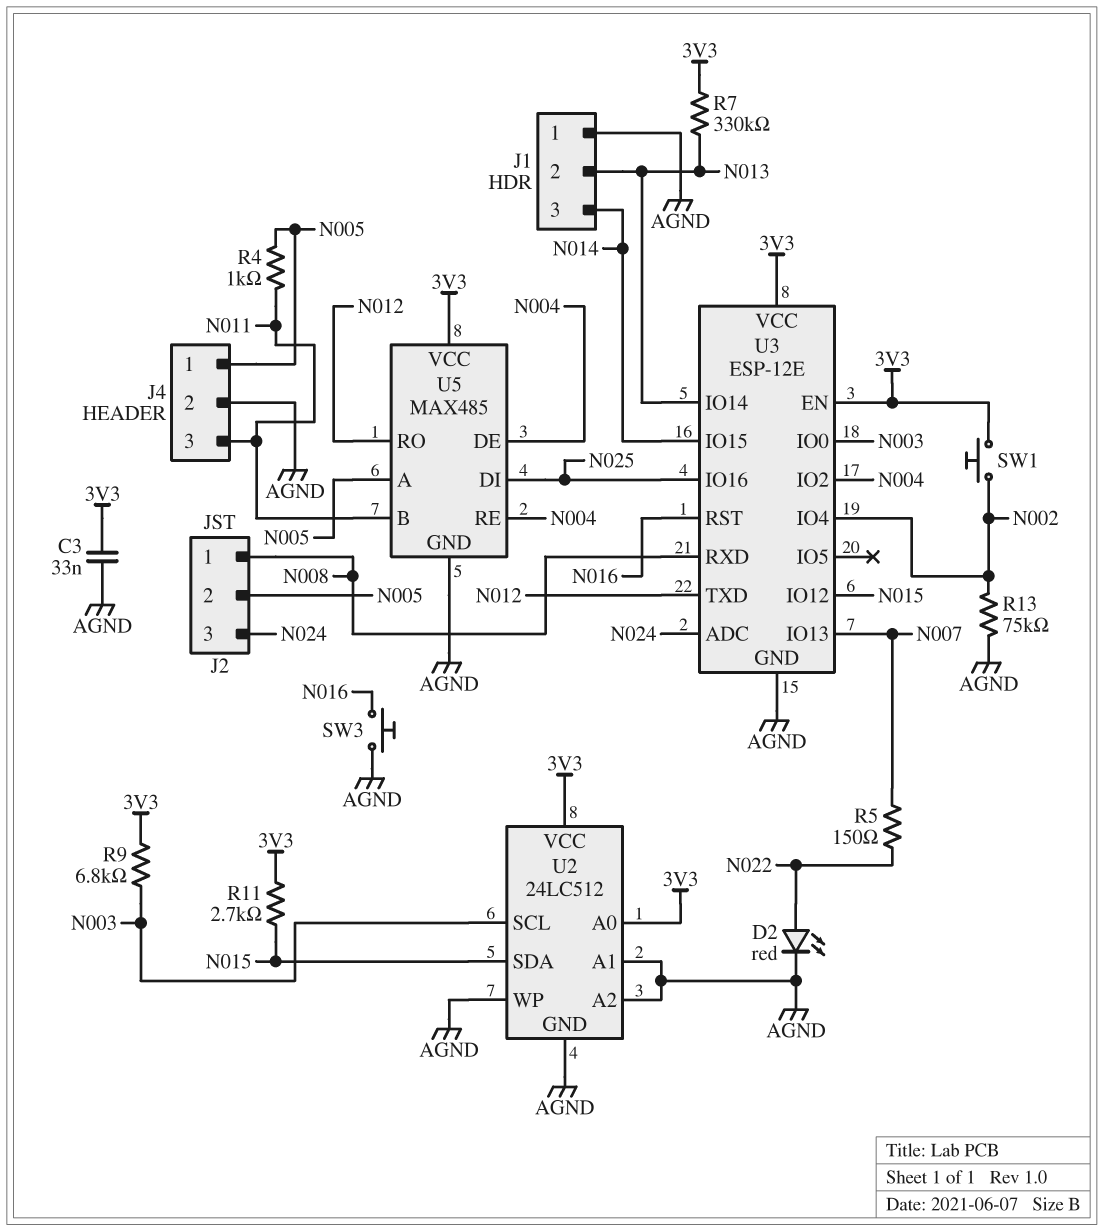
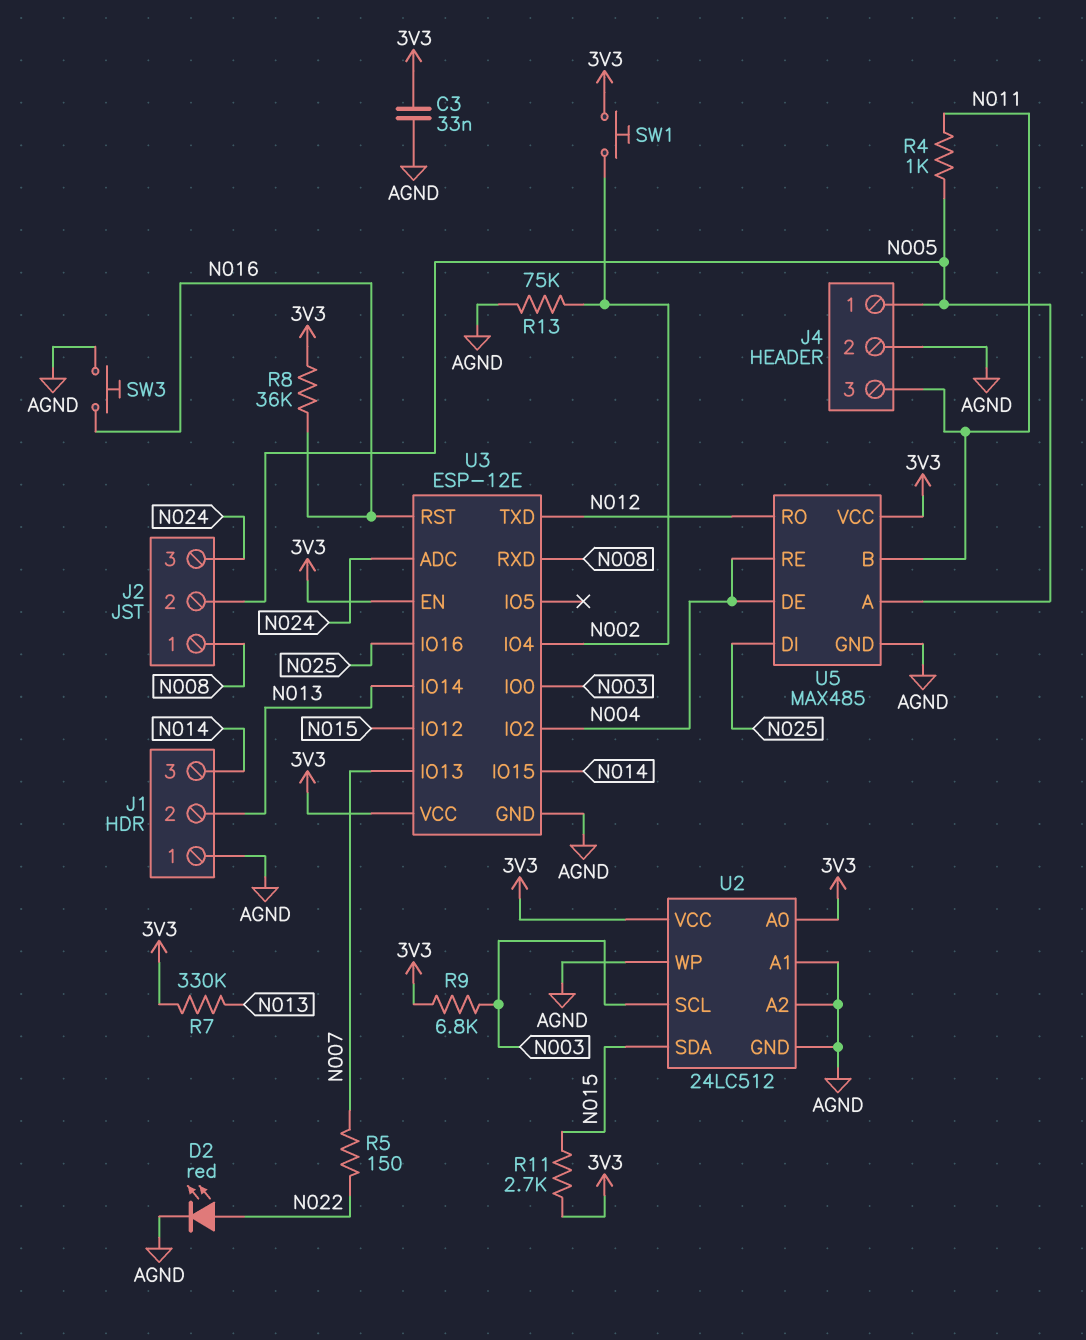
R8: none -> 36k (3V3, N016)

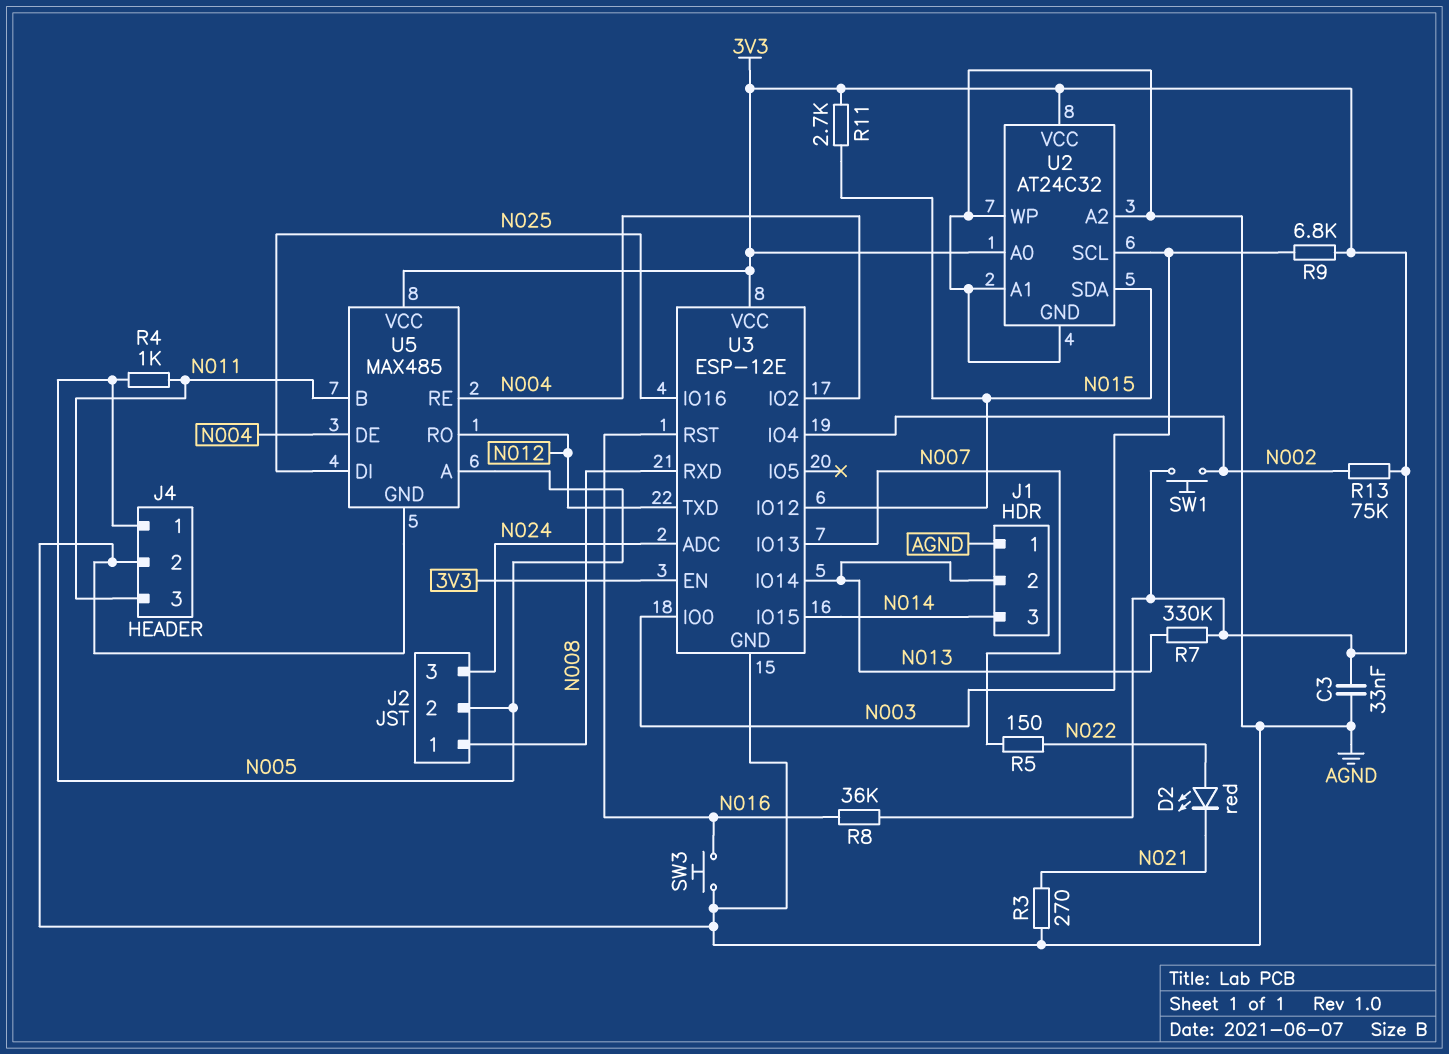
D2: LED red (A N022, K AGND) -> LED red (A N022, K N021)
R3: none -> 270 (AGND, N021)
R13: 75k (AGND, N002) -> 75k (3V3, N002)
U2: 24LC512 -> AT24C32

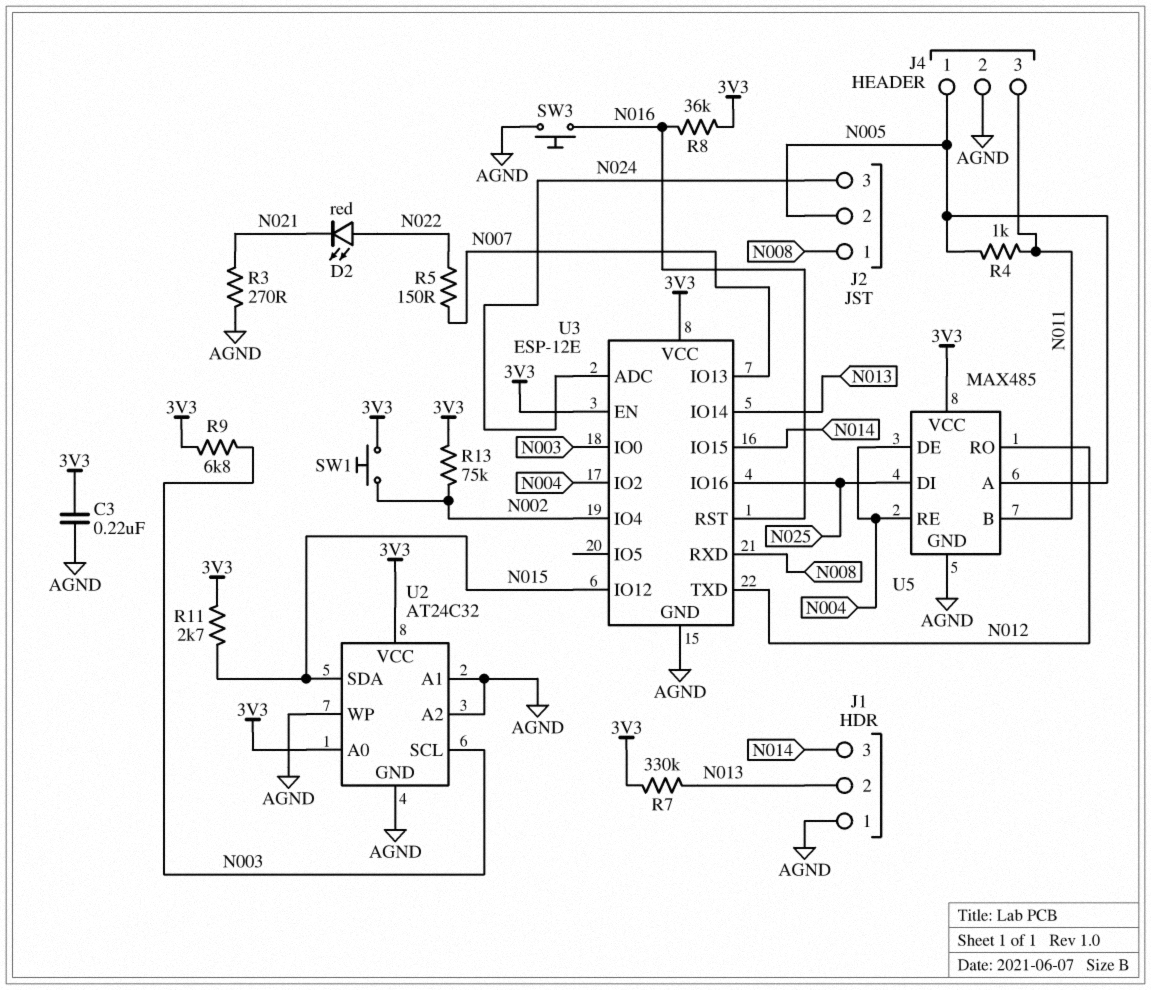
C3: 33nF (3V3, AGND) -> 220nF (3V3, AGND)

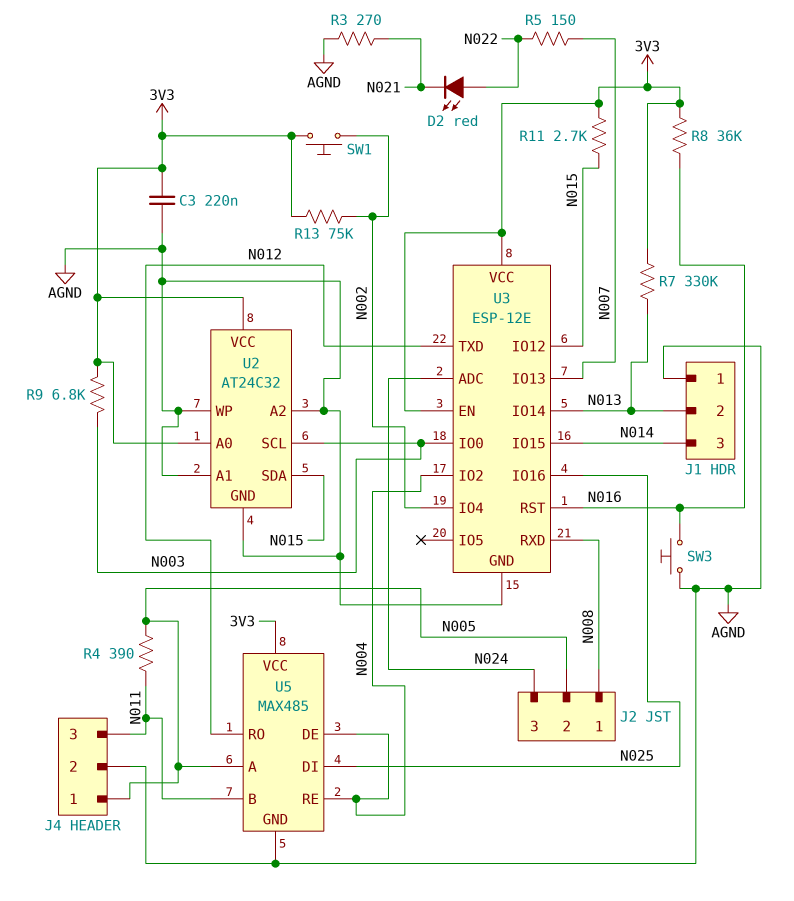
R4: 1k (N005, N011) -> 390 (N005, N011)

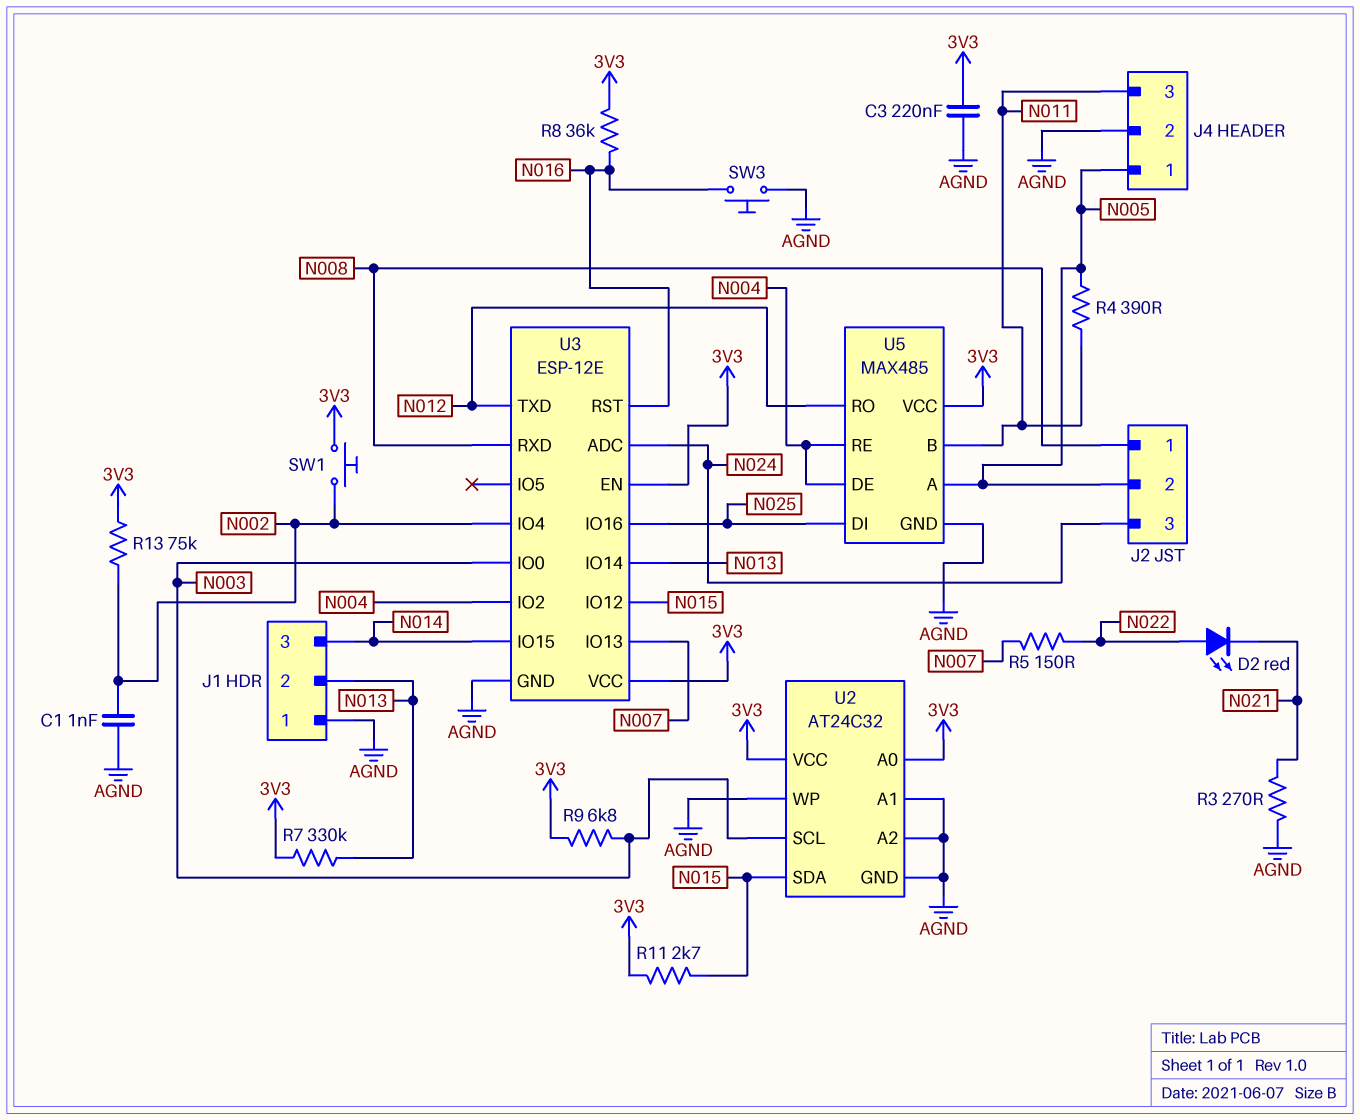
C1: none -> 1nF (AGND, N002)

